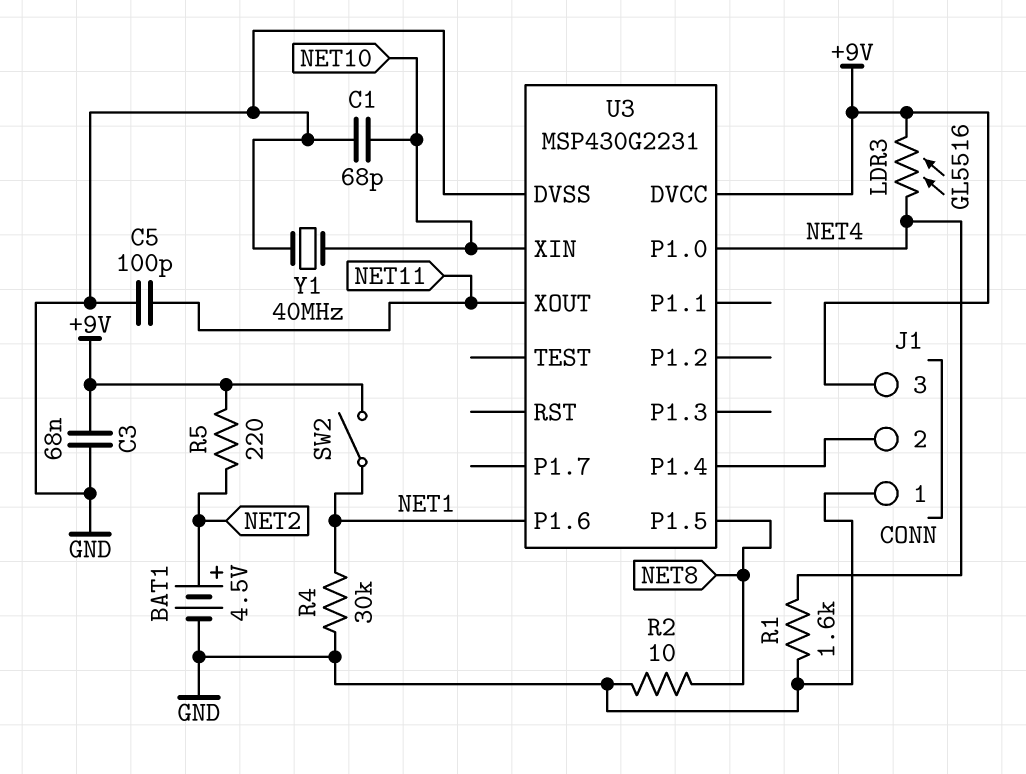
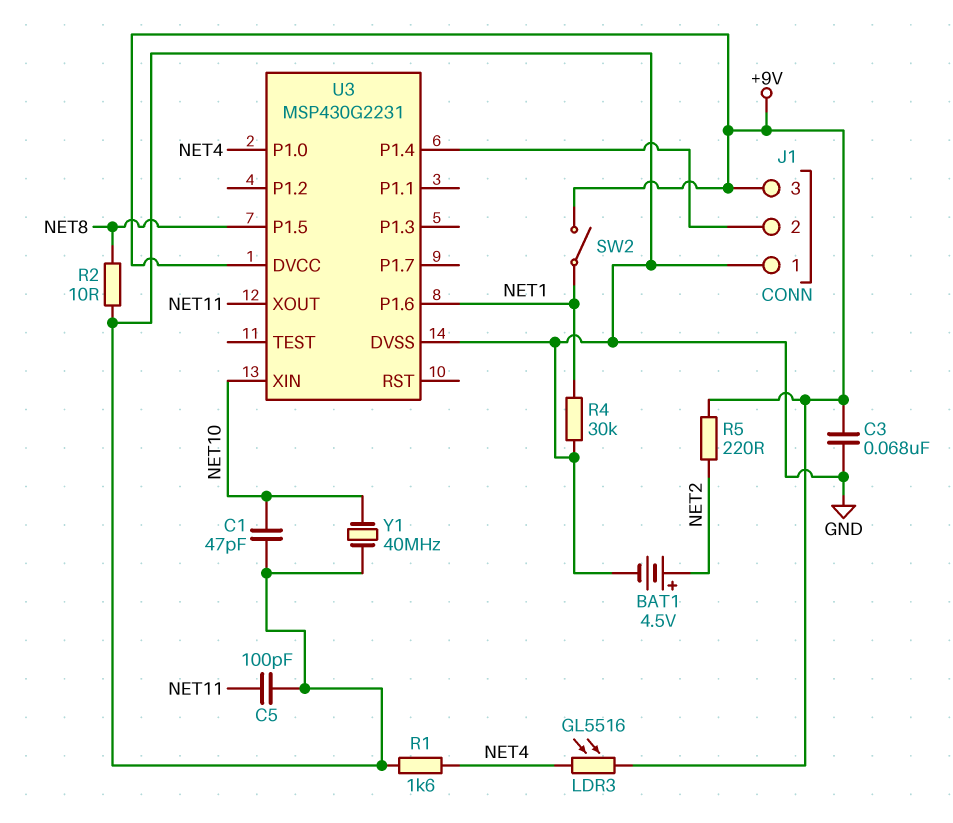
C1: 68pF (GND, NET10) -> 47pF (GND, NET10)

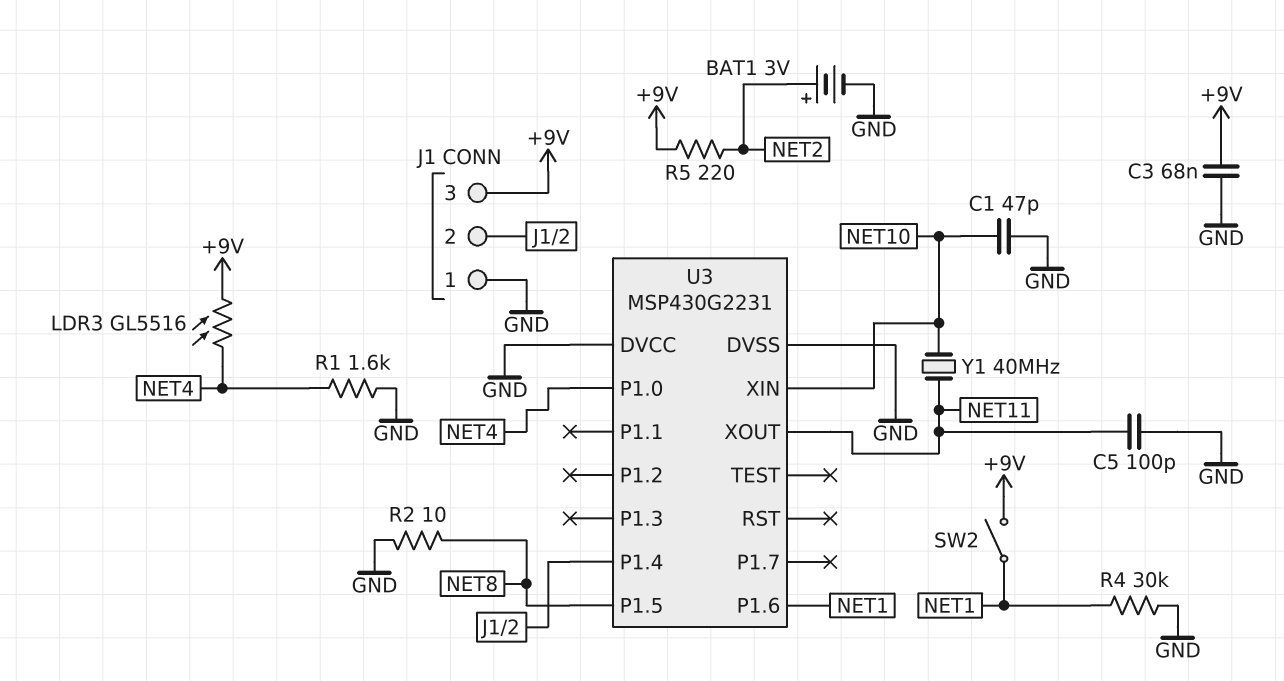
BAT1: 4.5V (plus NET2, minus GND) -> 3V (plus NET2, minus GND)
U3 pin DVCC: +9V -> GND
Y1: 40MHz (GND, NET10) -> 40MHz (NET10, NET11)

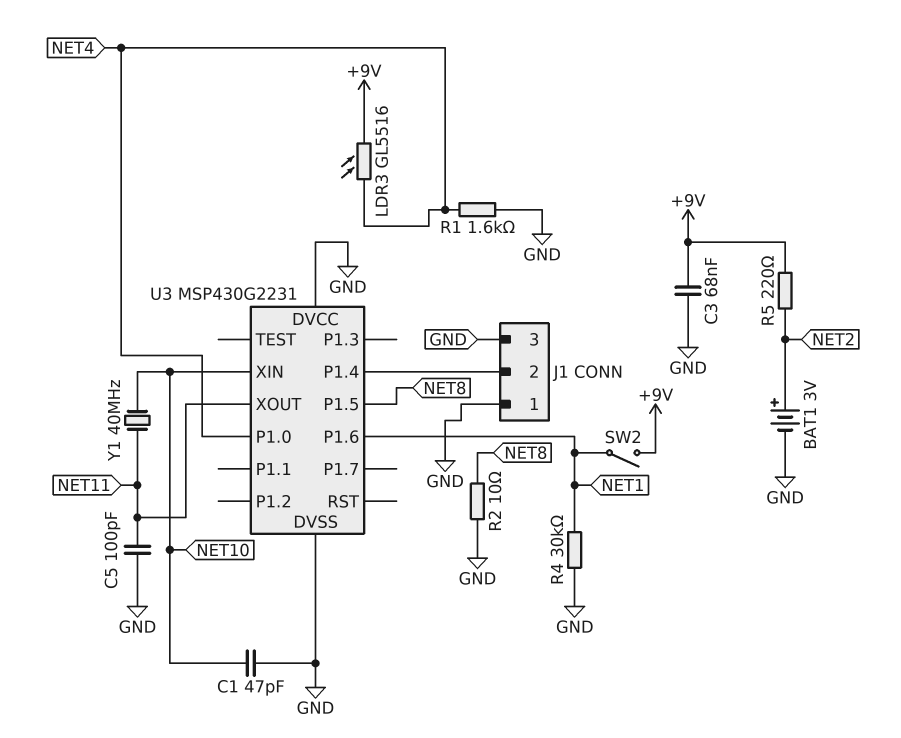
J1 pin 3: +9V -> GND

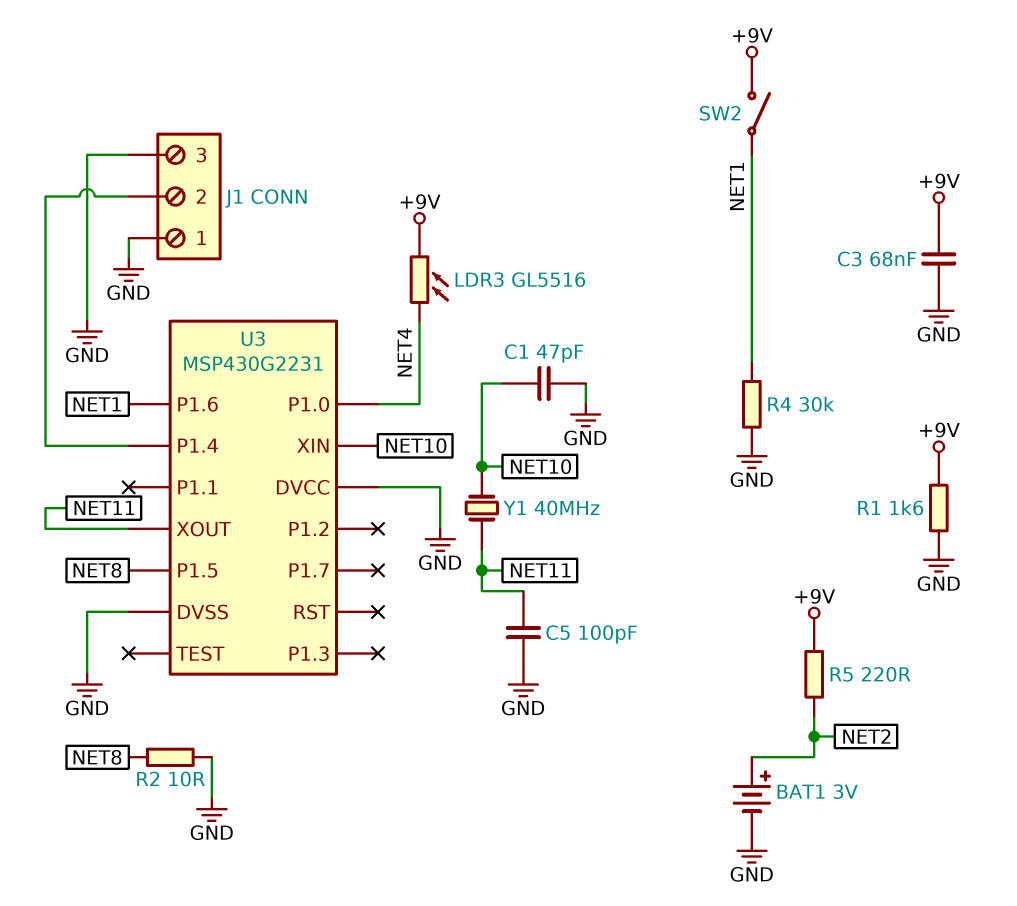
R1: 1.6k (GND, NET4) -> 1.6k (+9V, GND)

